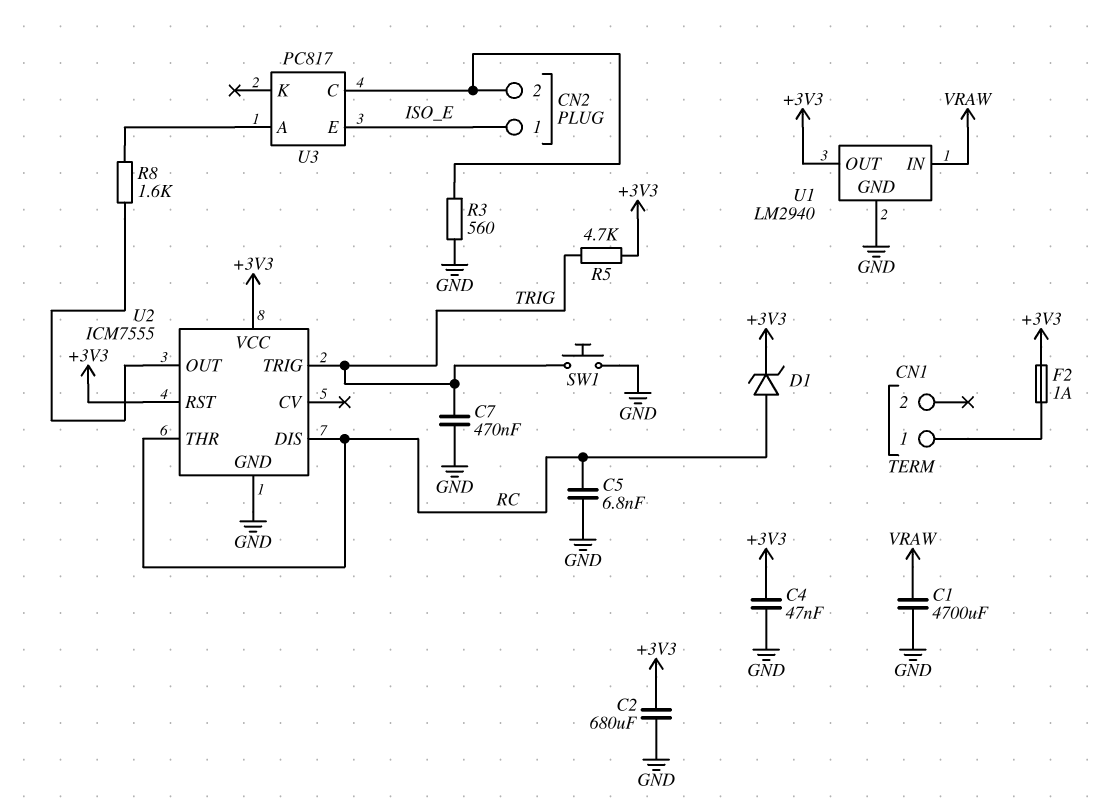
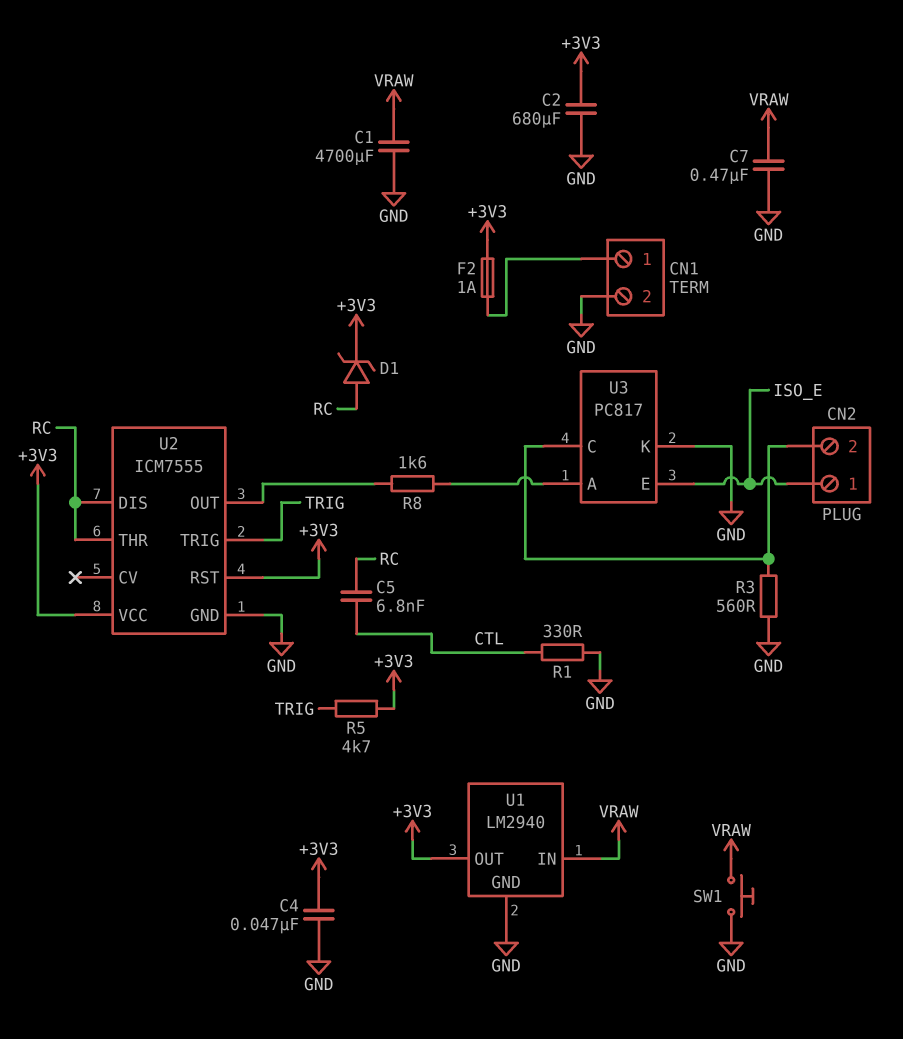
C5: 6.8nF (GND, RC) -> 6.8nF (CTL, RC)
C7: 470nF (GND, TRIG) -> 470nF (GND, VRAW)
CN1 pin 2: none -> GND
R1: none -> 330 (CTL, GND)
SW1: button (GND, TRIG) -> button (GND, VRAW)
U3 pin K: none -> GND

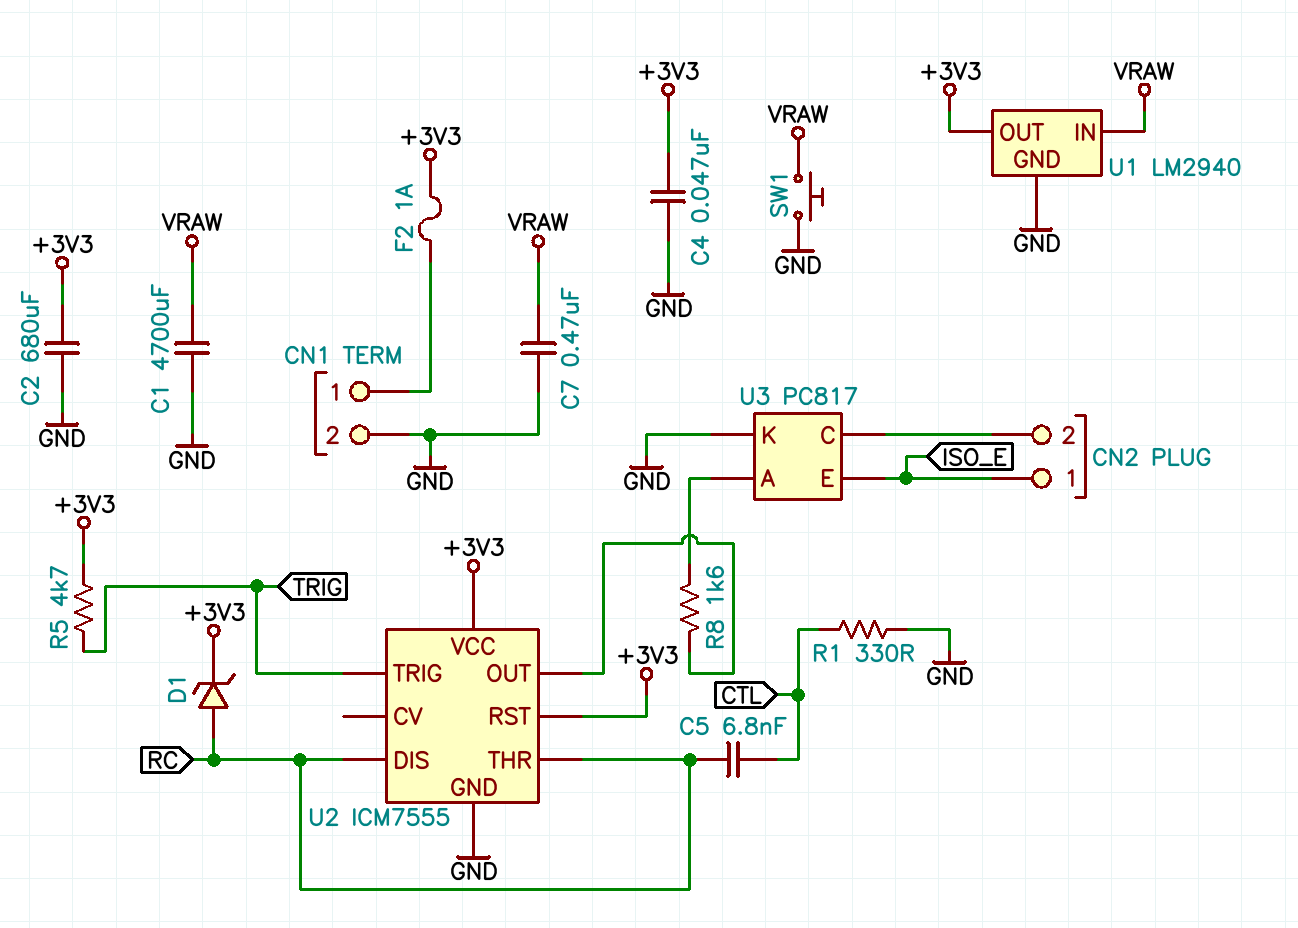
R3: 560 (CN2/2, GND) -> none

